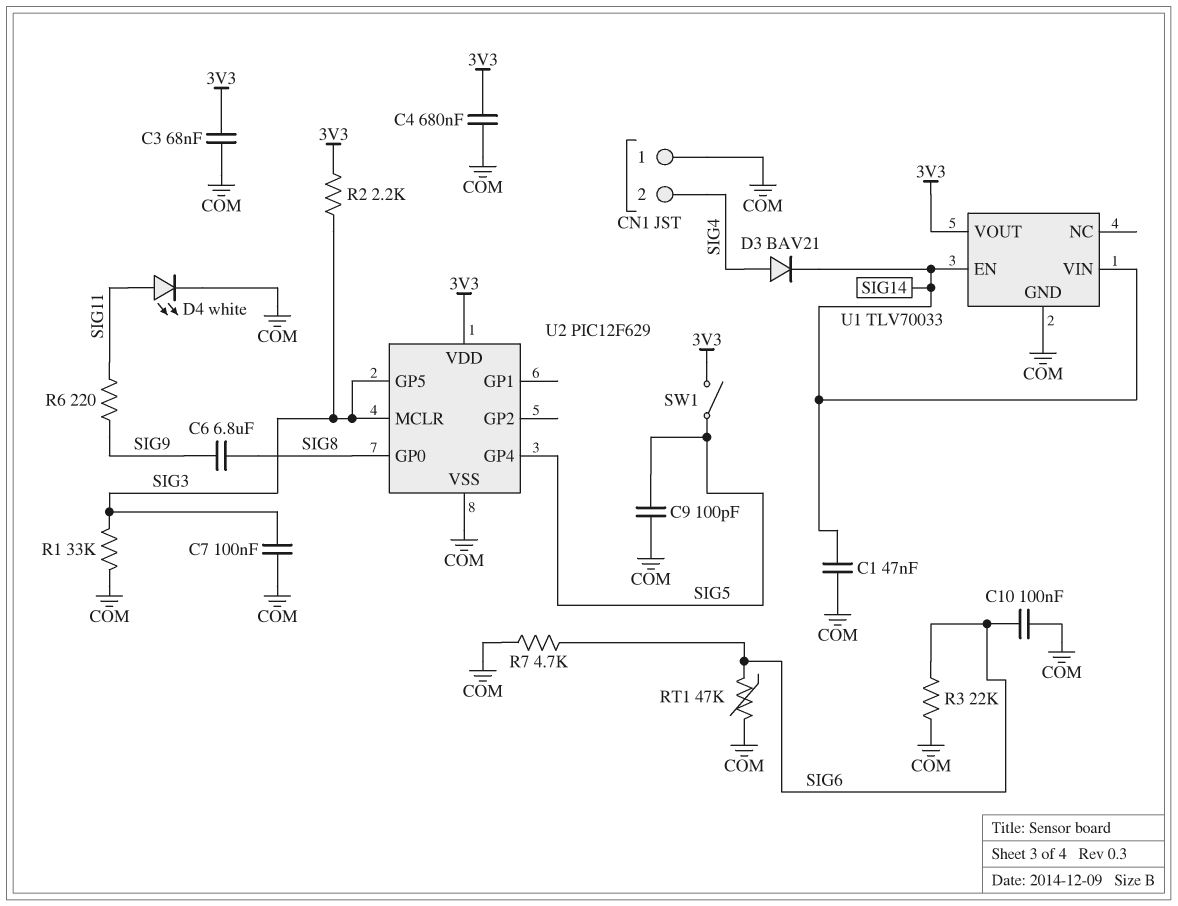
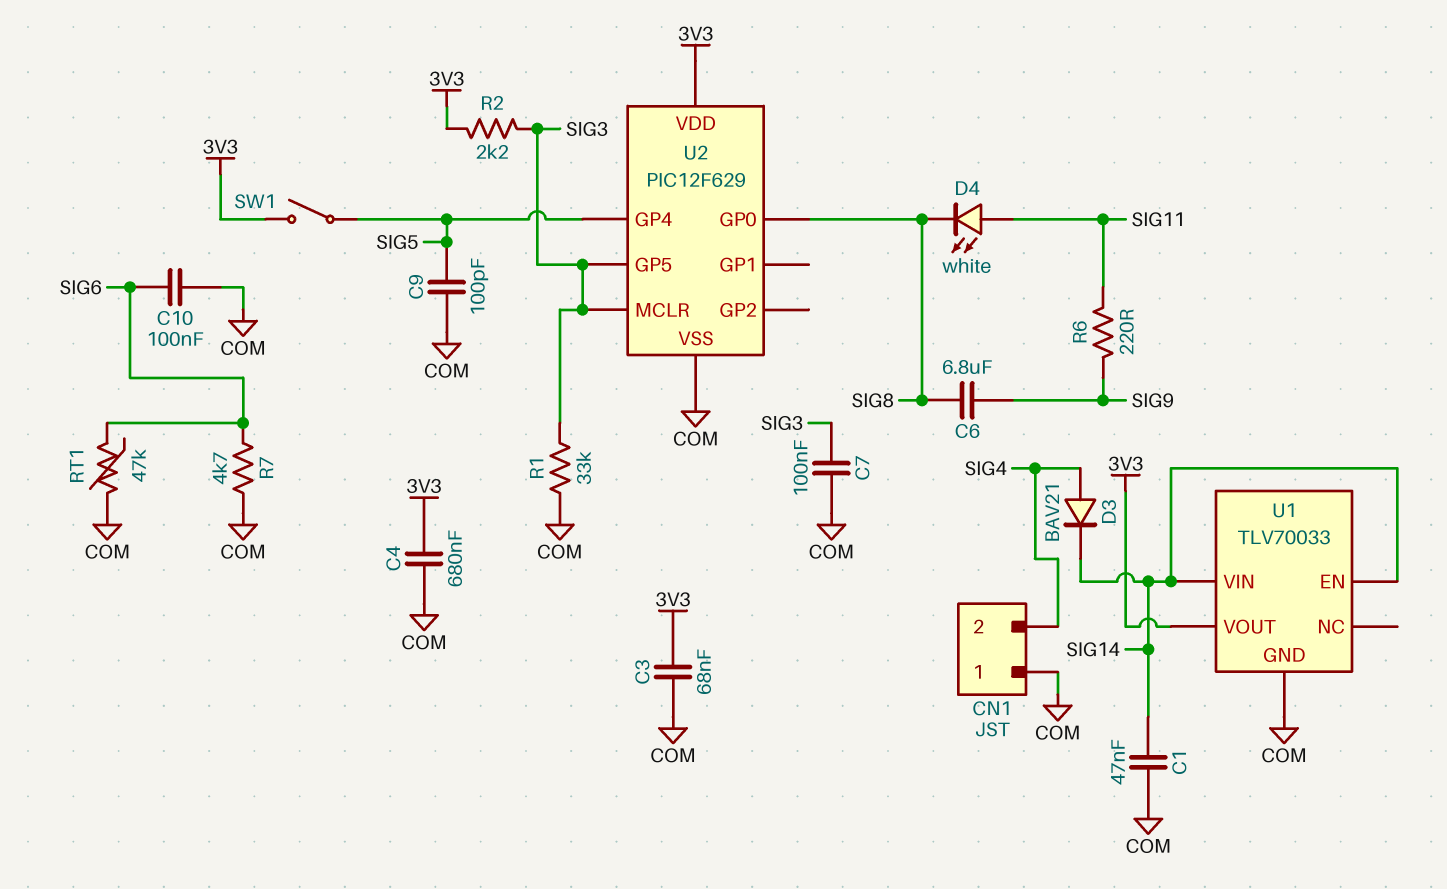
D4: LED white (A SIG11, K COM) -> LED white (A SIG11, K SIG8)
R3: 22k (COM, SIG6) -> none

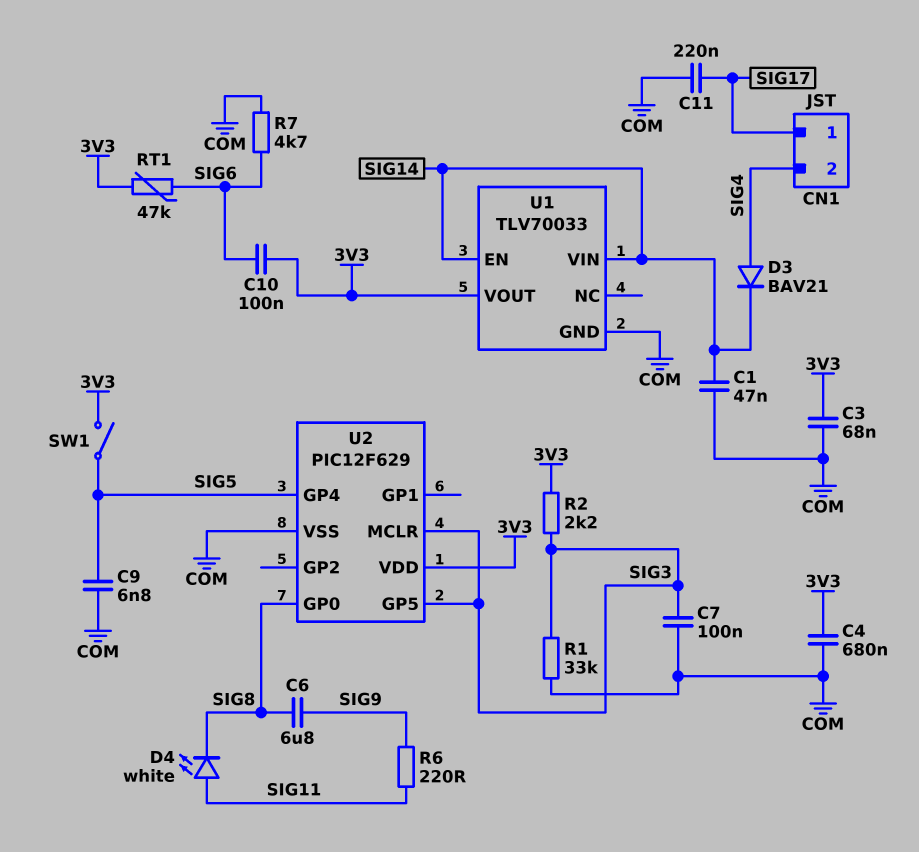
C9: 100pF (COM, SIG5) -> 6.8nF (COM, SIG5)
C10: 100nF (COM, SIG6) -> 100nF (3V3, SIG6)
C11: none -> 220nF (COM, SIG17)
CN1 pin 1: COM -> SIG17
RT1: 47k (COM, SIG6) -> 47k (3V3, SIG6)

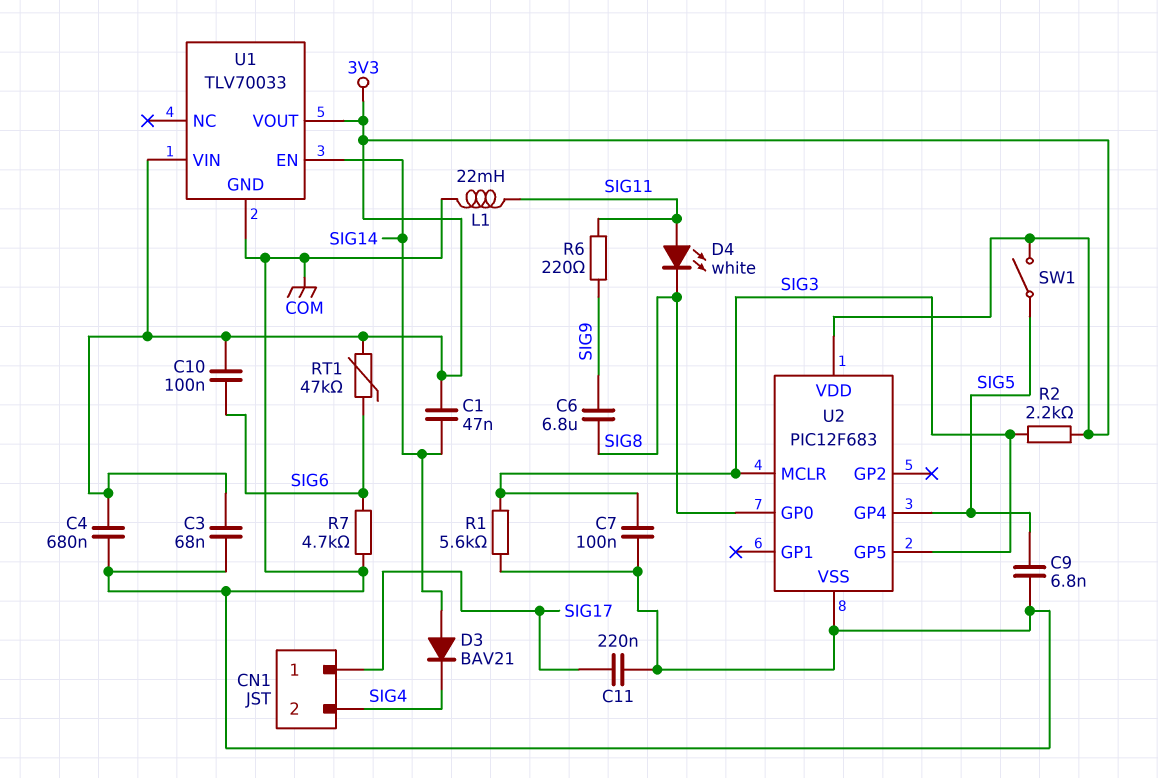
C1: 47nF (COM, SIG14) -> 47nF (3V3, SIG14)
D3: diode BAV21 (A SIG4, K SIG14) -> diode BAV21 (A SIG14, K SIG4)
L1: none -> 22mH (COM, SIG11)
R1: 33k (COM, SIG3) -> 5.6k (COM, SIG3)
U1 pin VIN: SIG14 -> 3V3
U2: PIC12F629 -> PIC12F683

